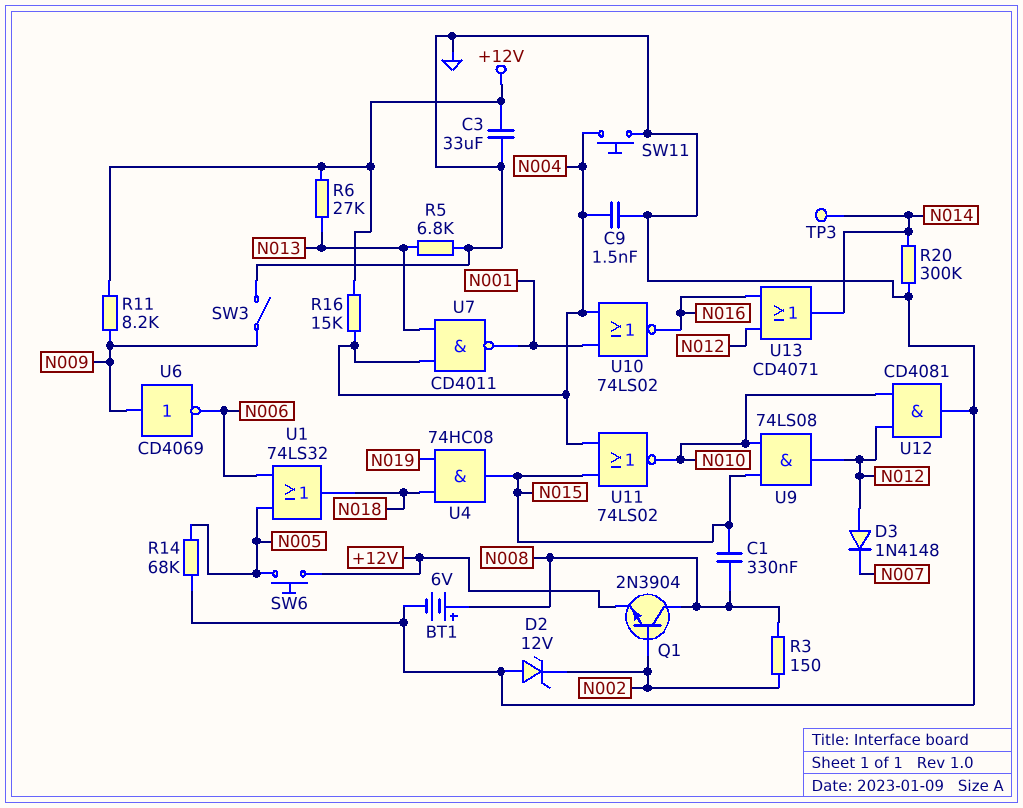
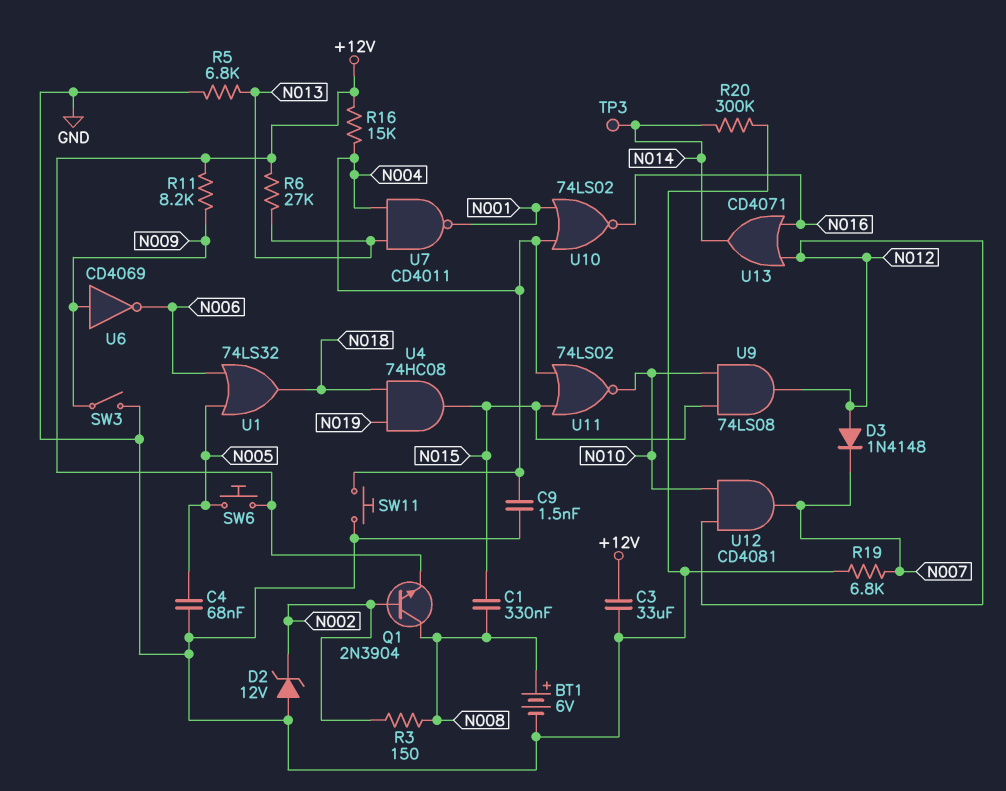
C4: none -> 68nF (GND, N005)
R14: 68k (GND, N005) -> none
R19: none -> 6.8k (GND, N007)
U12: AND CD4081 (in N010, in N012, out GND) -> AND CD4081 (in N010, in N012, out N007)

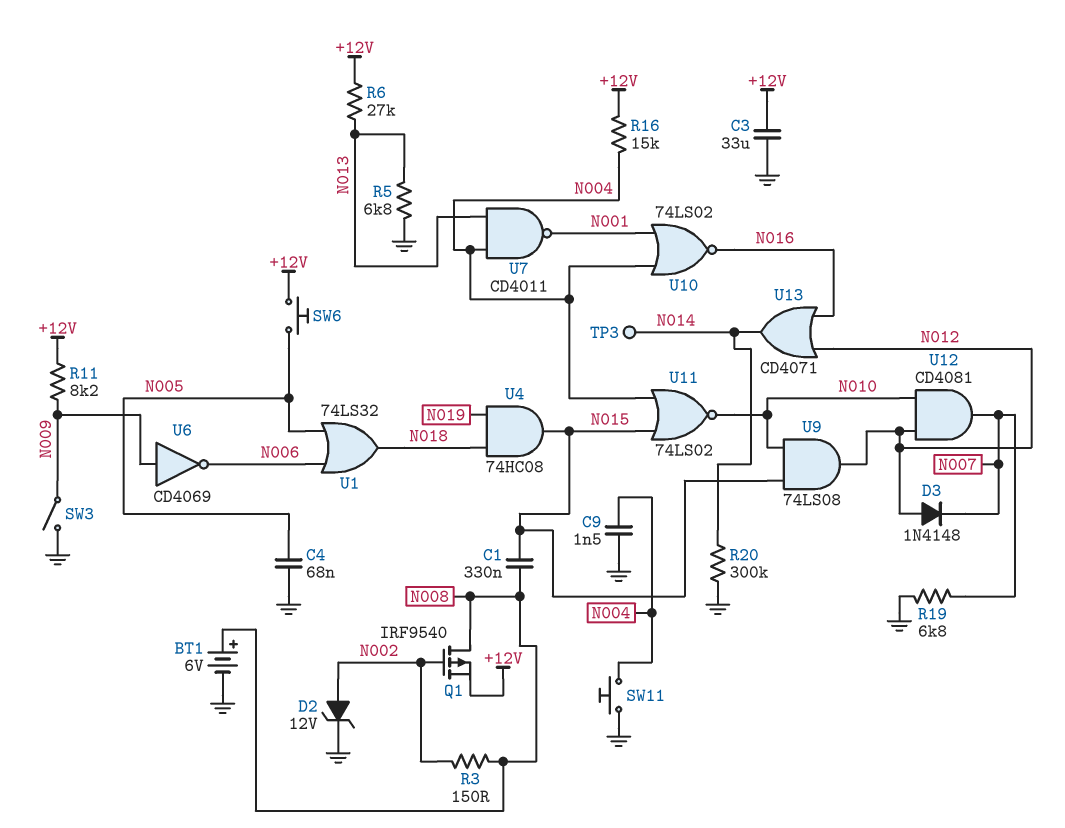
D2: zener 12V (A GND, K N002) -> zener 12V (A N002, K GND)
Q1: NPN 2N3904 (B N002, C N008, E +12V) -> PMOS IRF9540 (G N002, D N008, S +12V)

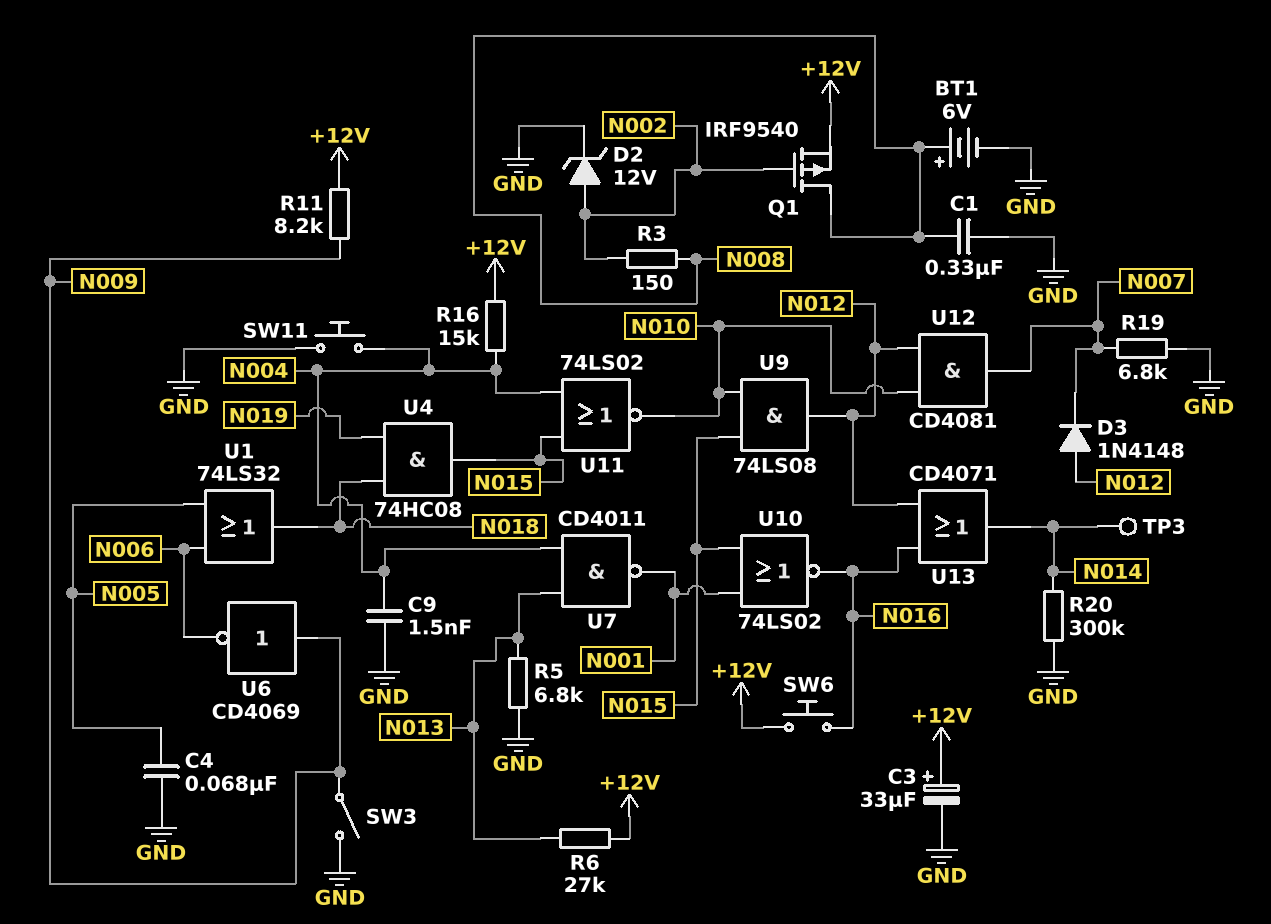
C1: 330nF (N008, N015) -> 330nF (GND, N008)
C3: 33uF (+12V, GND) -> 33uF (plus +12V, minus GND)
SW6: button (+12V, N005) -> button (+12V, N016)
U10: NOR 74LS02 (in N001, in N004, out N016) -> NOR 74LS02 (in N001, in N015, out N016)

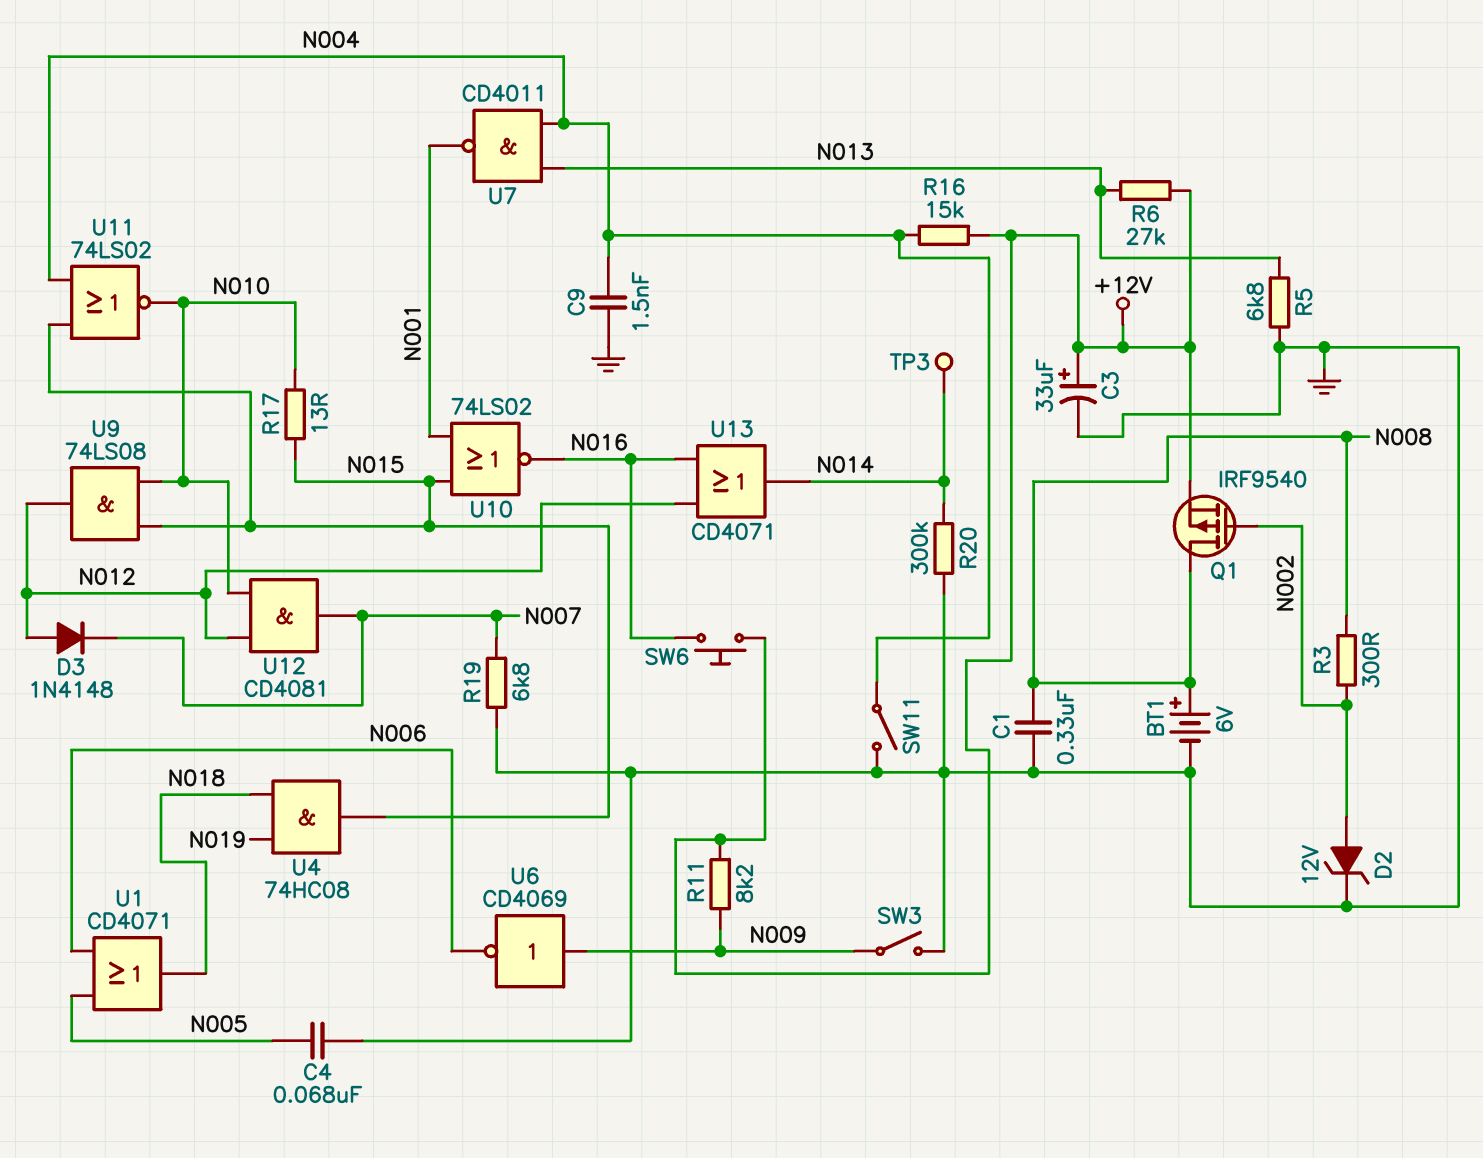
R3: 150 (N002, N008) -> 300 (N002, N008)
R17: none -> 13 (N010, N015)
SW11: button (GND, N004) -> switch (GND, N004)
U1: OR 74LS32 (in N005, in N006, out N018) -> OR CD4071 (in N005, in N006, out N018)

